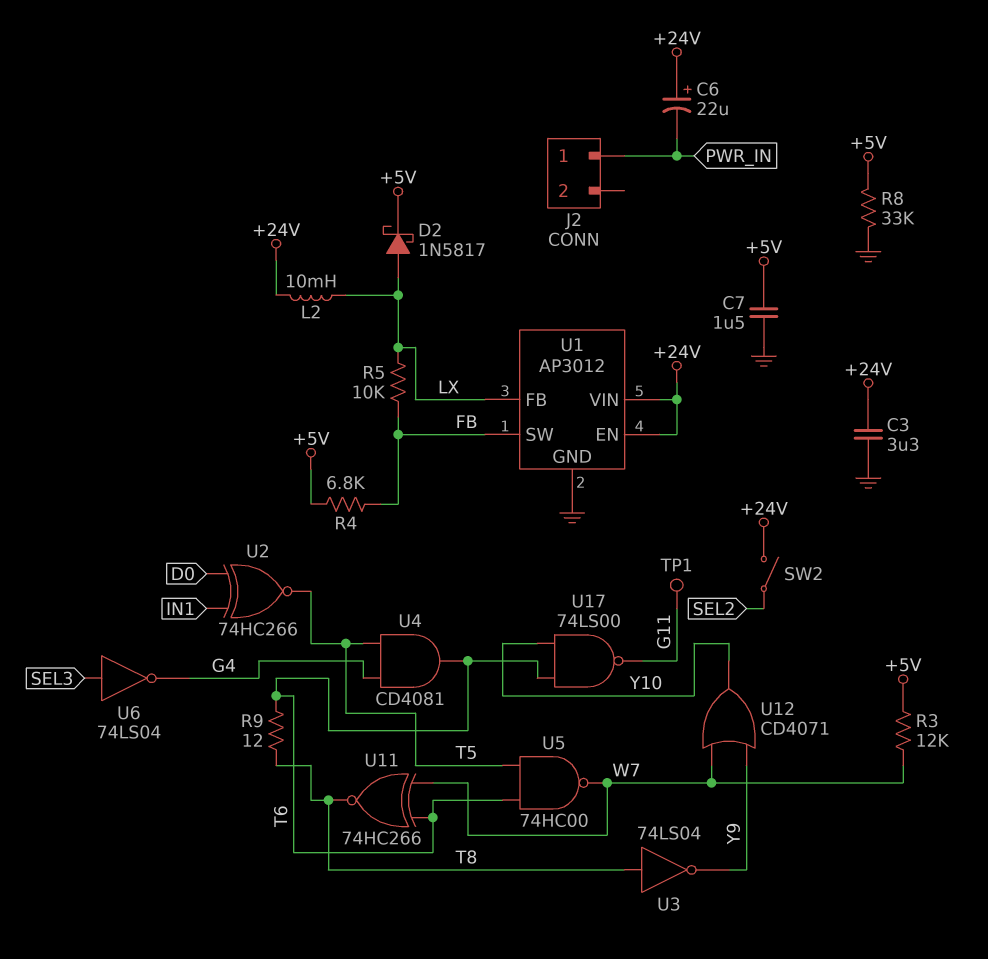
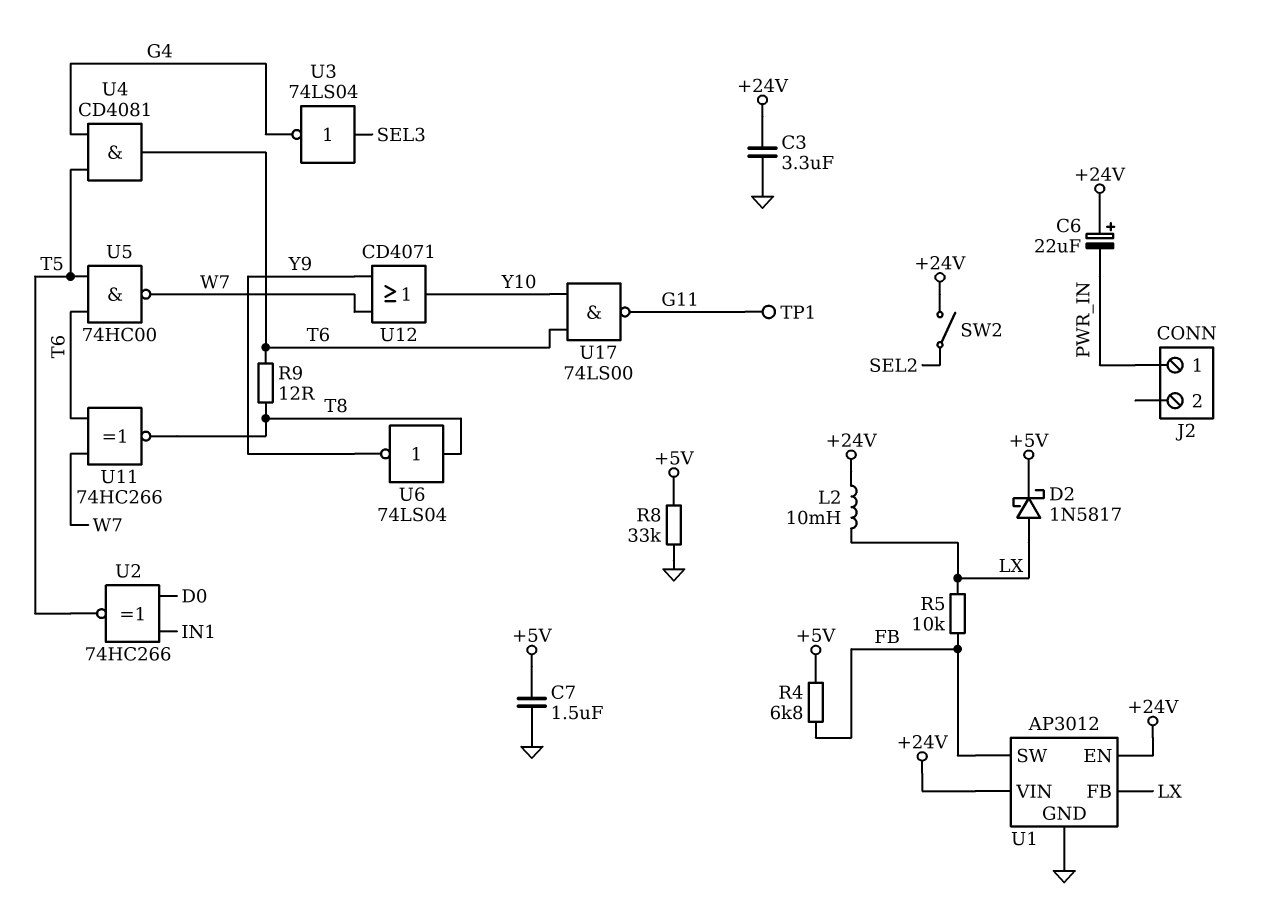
R3: 12k (+5V, W7) -> none
U3: NOT 74LS04 (in T8, out Y9) -> NOT 74LS04 (in SEL3, out G4)
U6: NOT 74LS04 (in SEL3, out G4) -> NOT 74LS04 (in T8, out Y9)

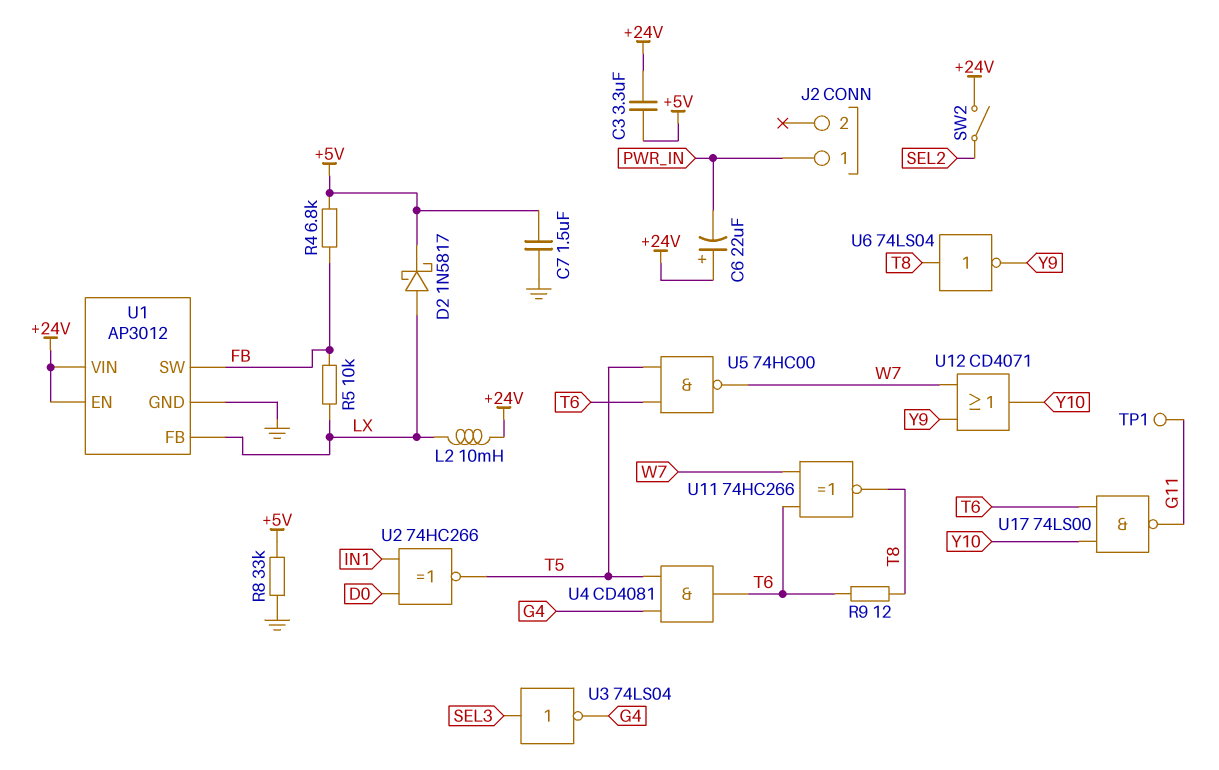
C3: 3.3uF (+24V, GND) -> 3.3uF (+5V, +24V)

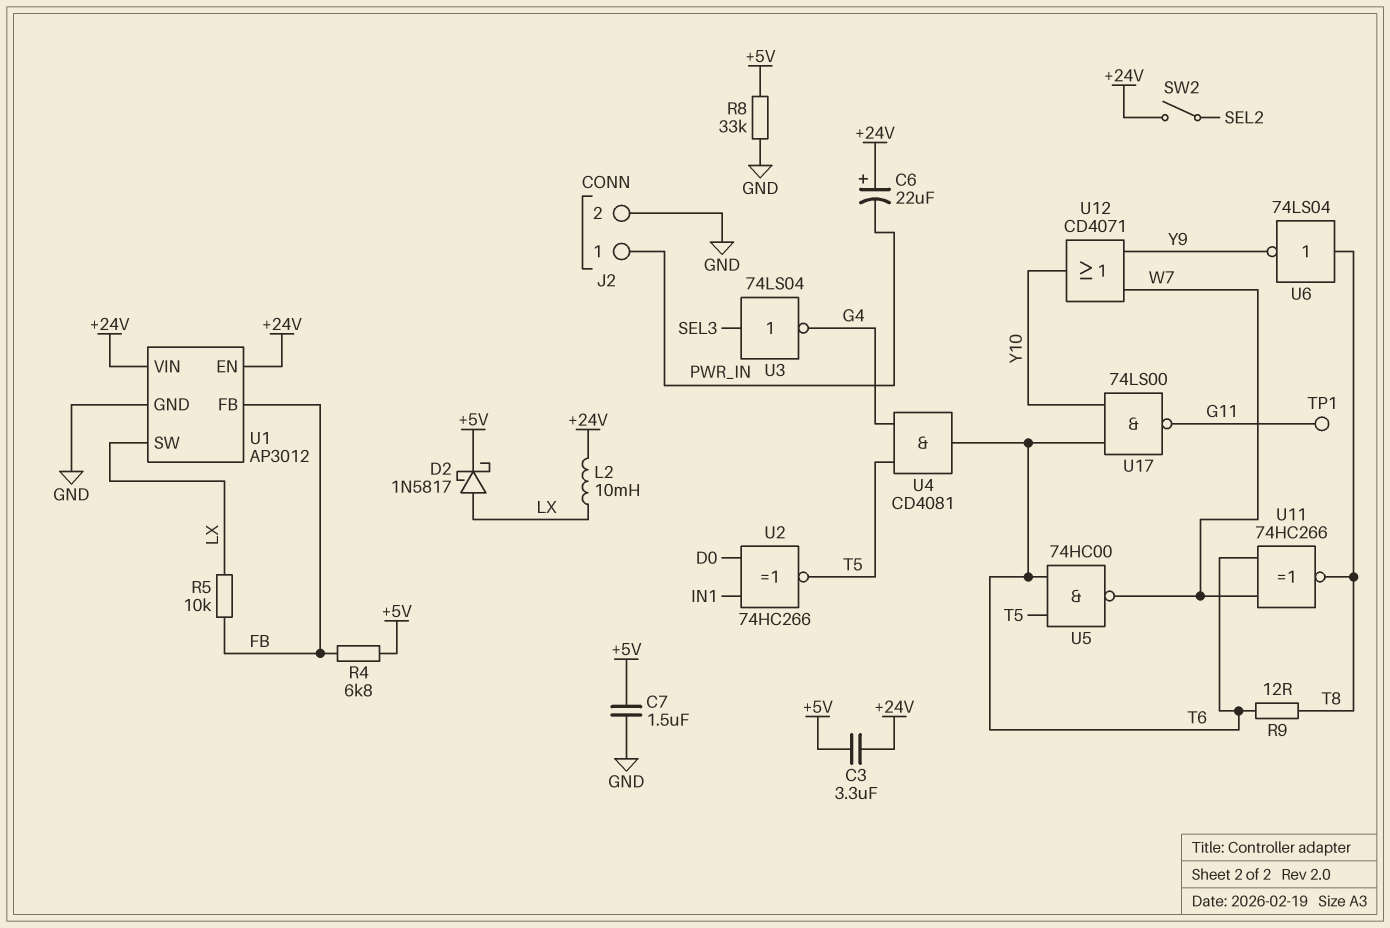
J2 pin 2: none -> GND
U1 pin FB: LX -> FB
U1 pin SW: FB -> LX

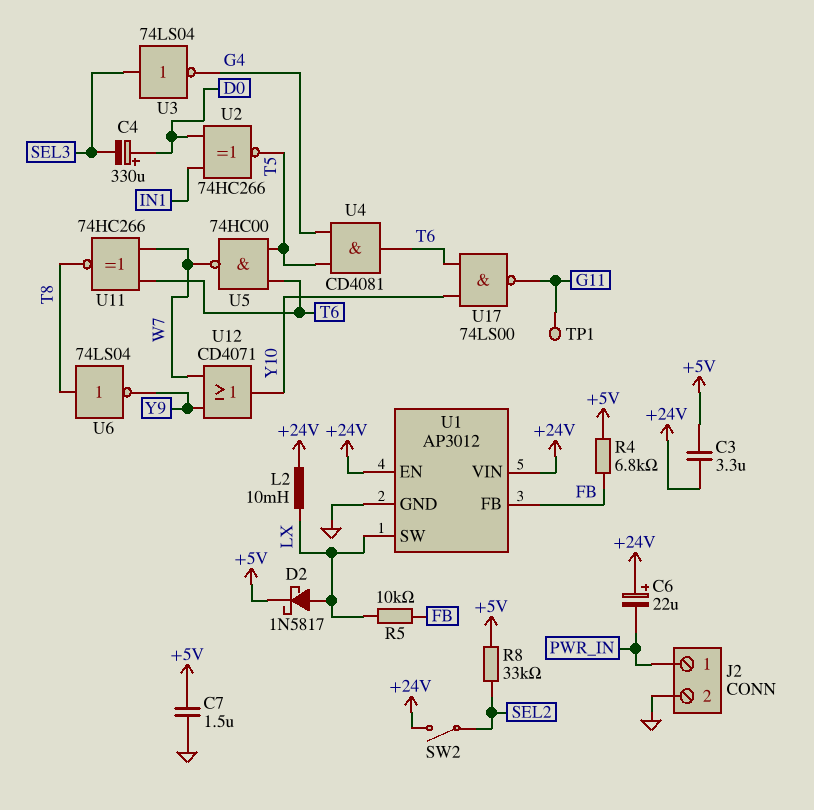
C4: none -> 330uF (plus D0, minus SEL3)
R8: 33k (+5V, GND) -> 33k (+5V, SEL2)
R9: 12 (T6, T8) -> none

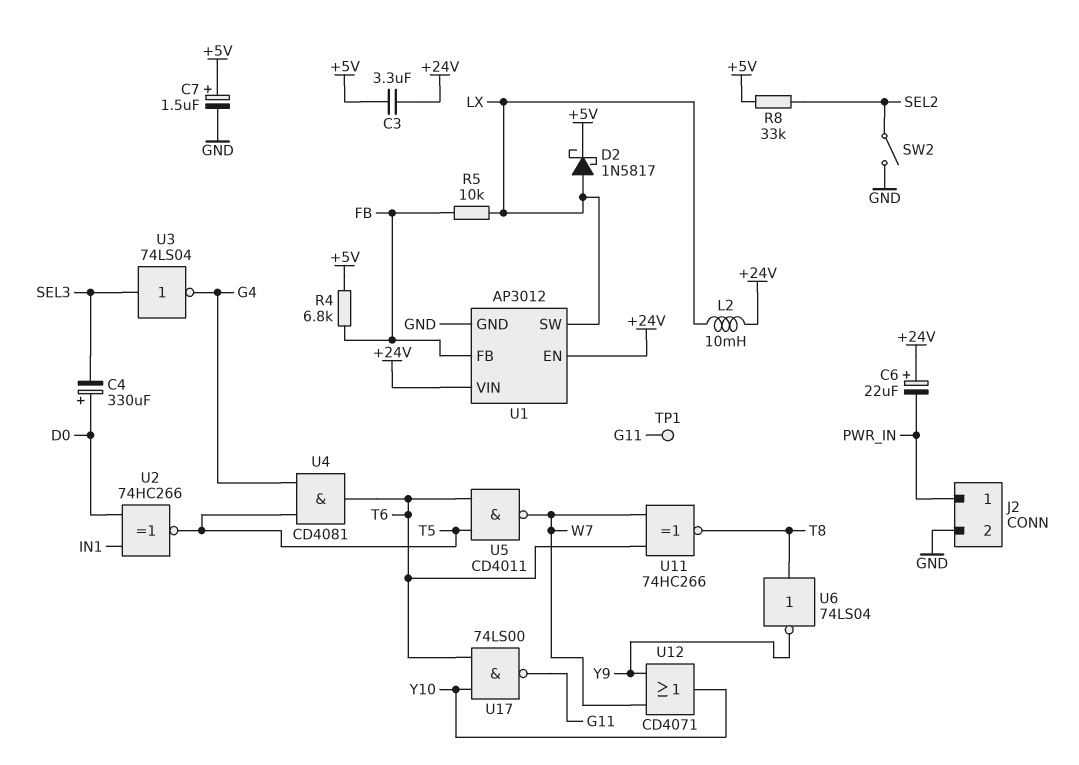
C7: 1.5uF (+5V, GND) -> 1.5uF (plus +5V, minus GND)
SW2: switch (+24V, SEL2) -> switch (GND, SEL2)
U5: NAND 74HC00 (in T5, in T6, out W7) -> NAND CD4011 (in T5, in T6, out W7)

